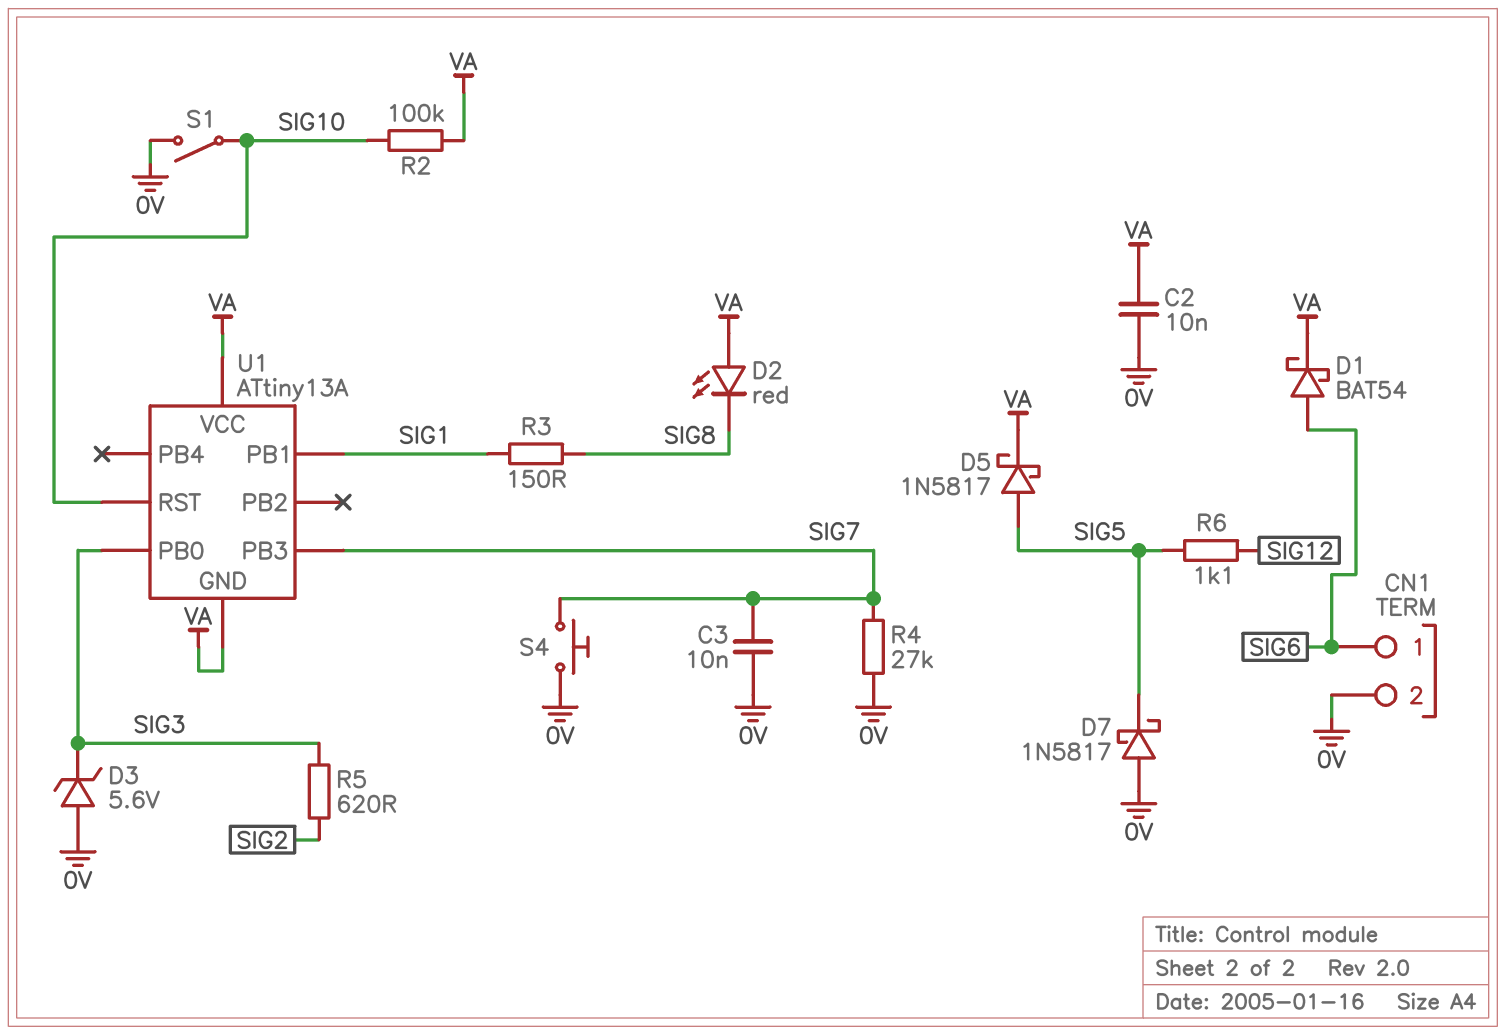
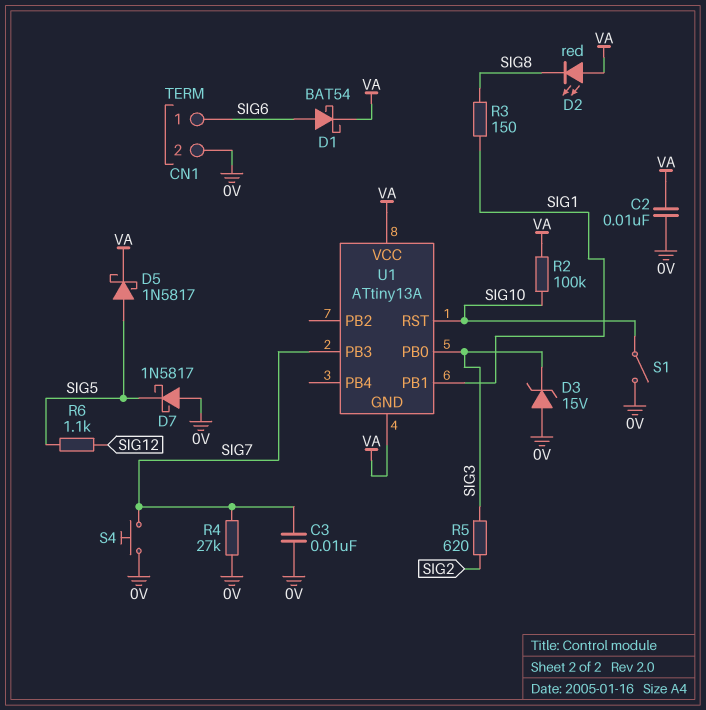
D3: zener 5.6V (A 0V, K SIG3) -> zener 15V (A 0V, K SIG3)

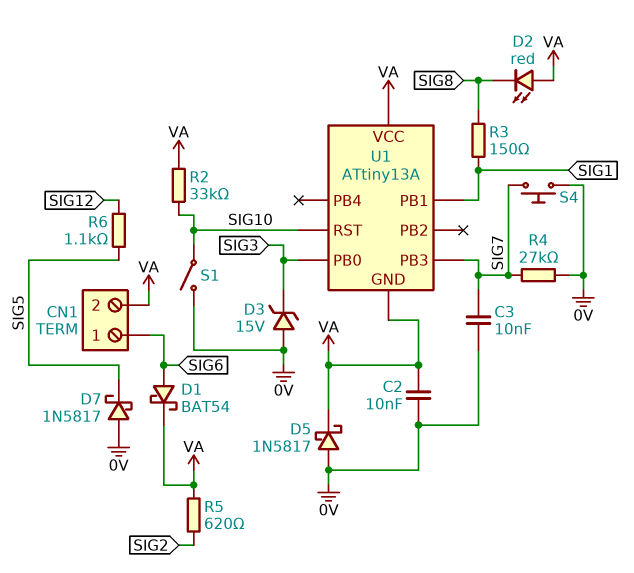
CN1 pin 2: 0V -> VA
D5: schottky 1N5817 (A SIG5, K VA) -> schottky 1N5817 (A 0V, K VA)
R2: 100k (SIG10, VA) -> 33k (SIG10, VA)
R5: 620 (SIG2, SIG3) -> 620 (SIG2, VA)

